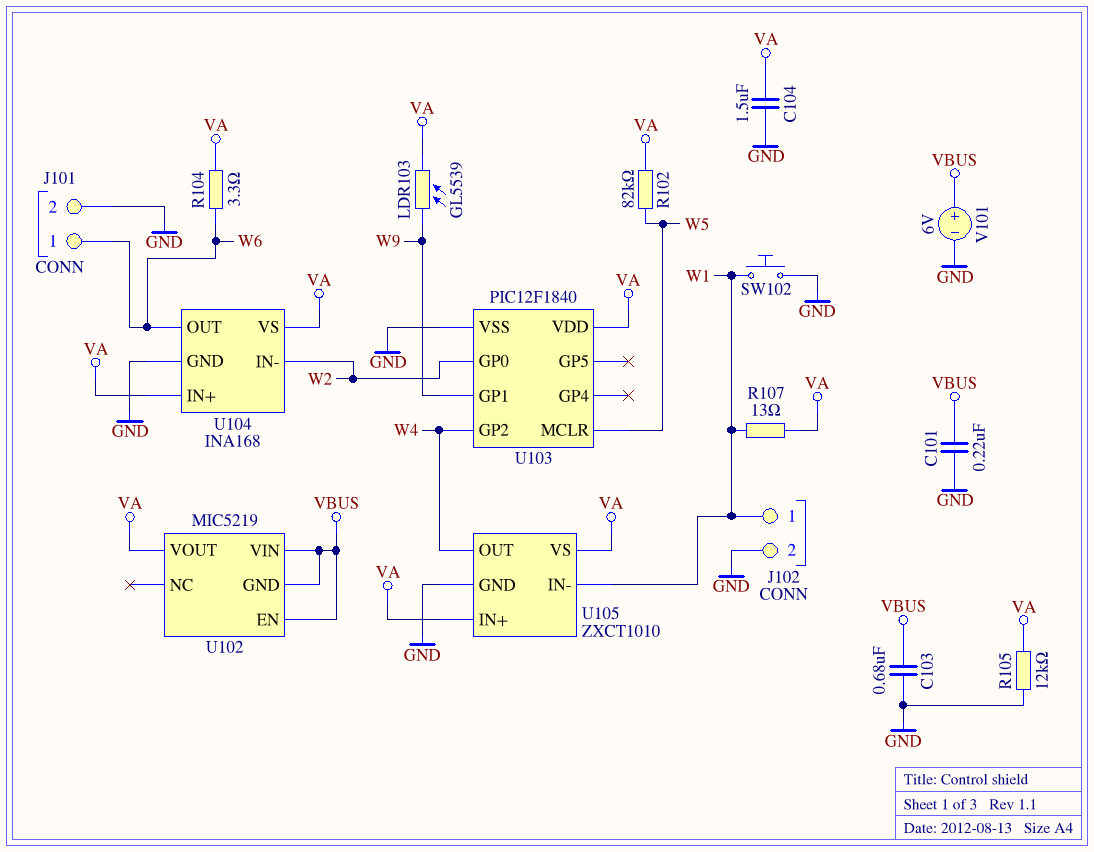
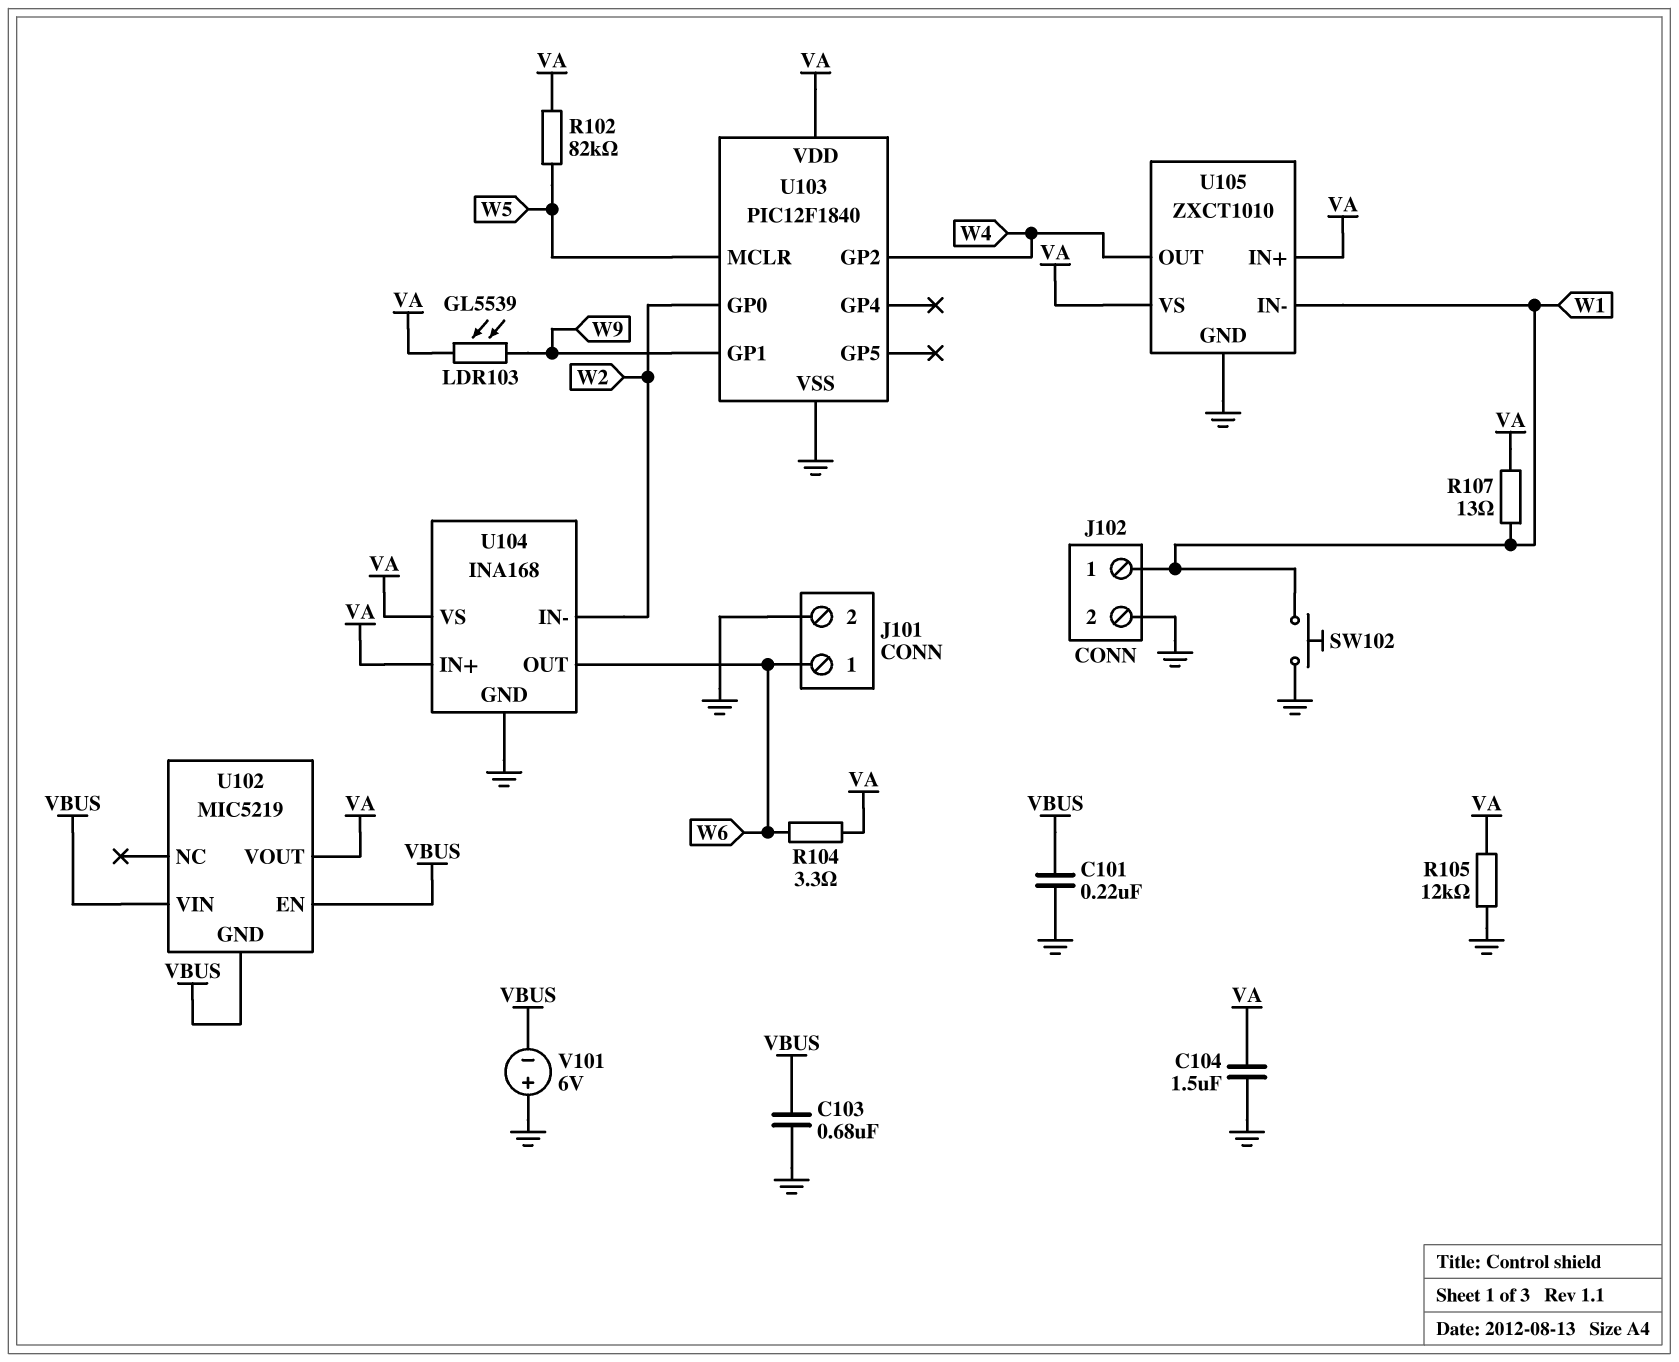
V101: 6V (plus VBUS, minus GND) -> 6V (plus GND, minus VBUS)

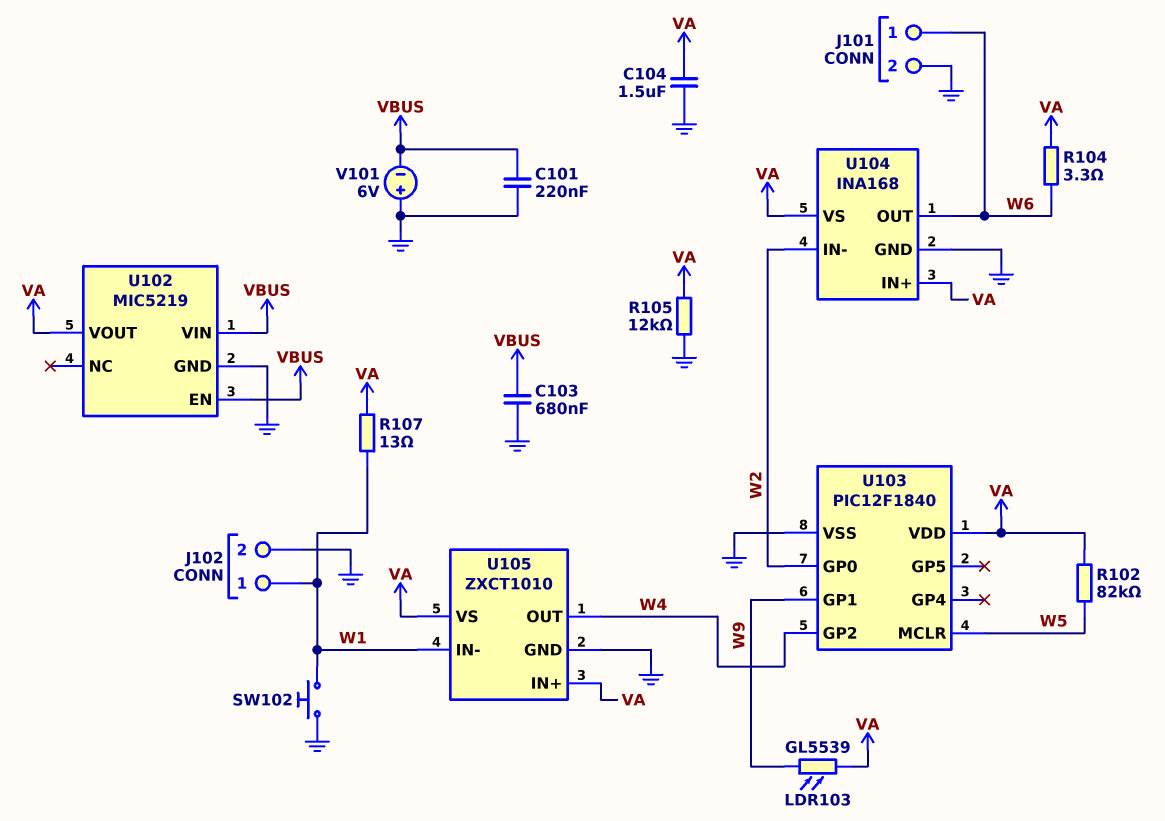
U102 pin GND: VBUS -> GND

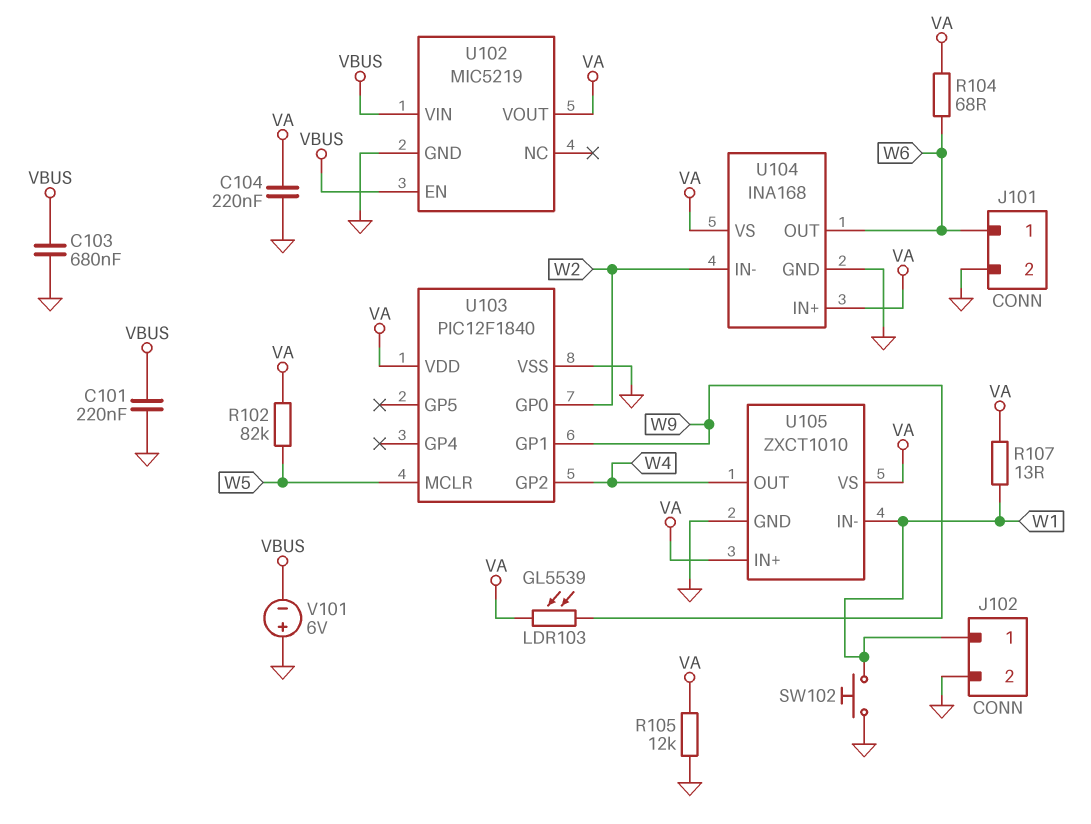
C104: 1.5uF (GND, VA) -> 220nF (GND, VA)
R104: 3.3 (VA, W6) -> 68 (VA, W6)

